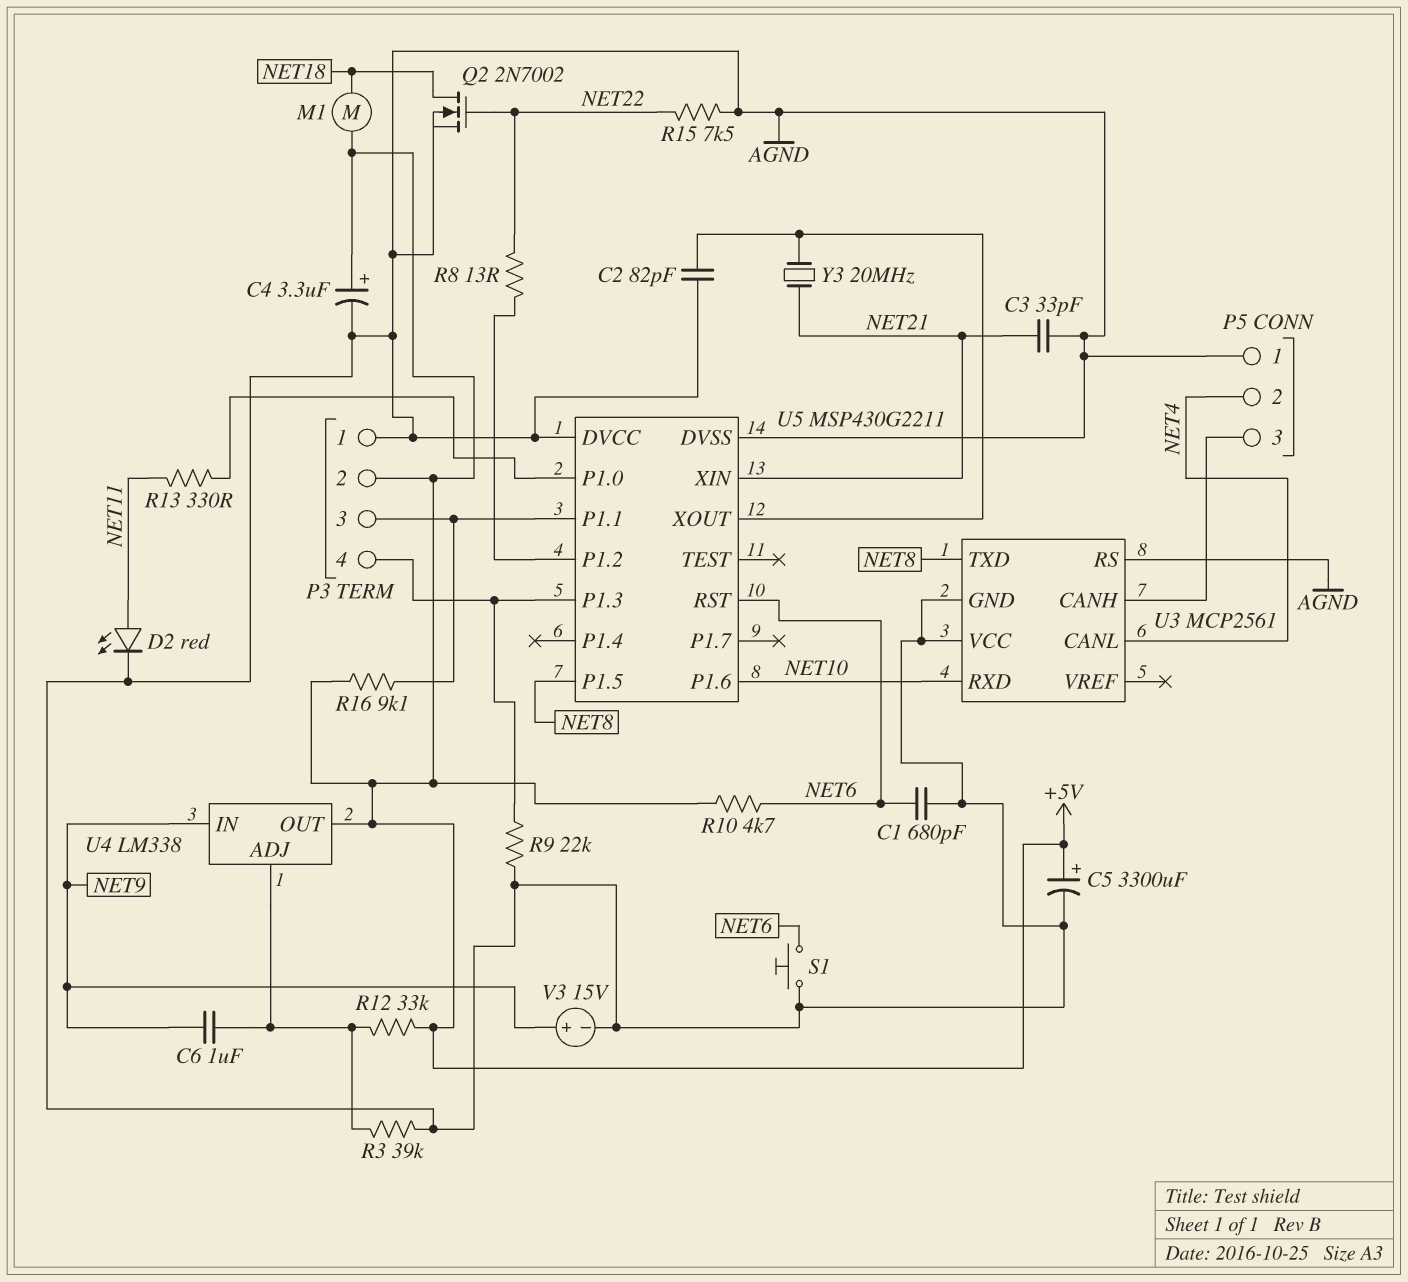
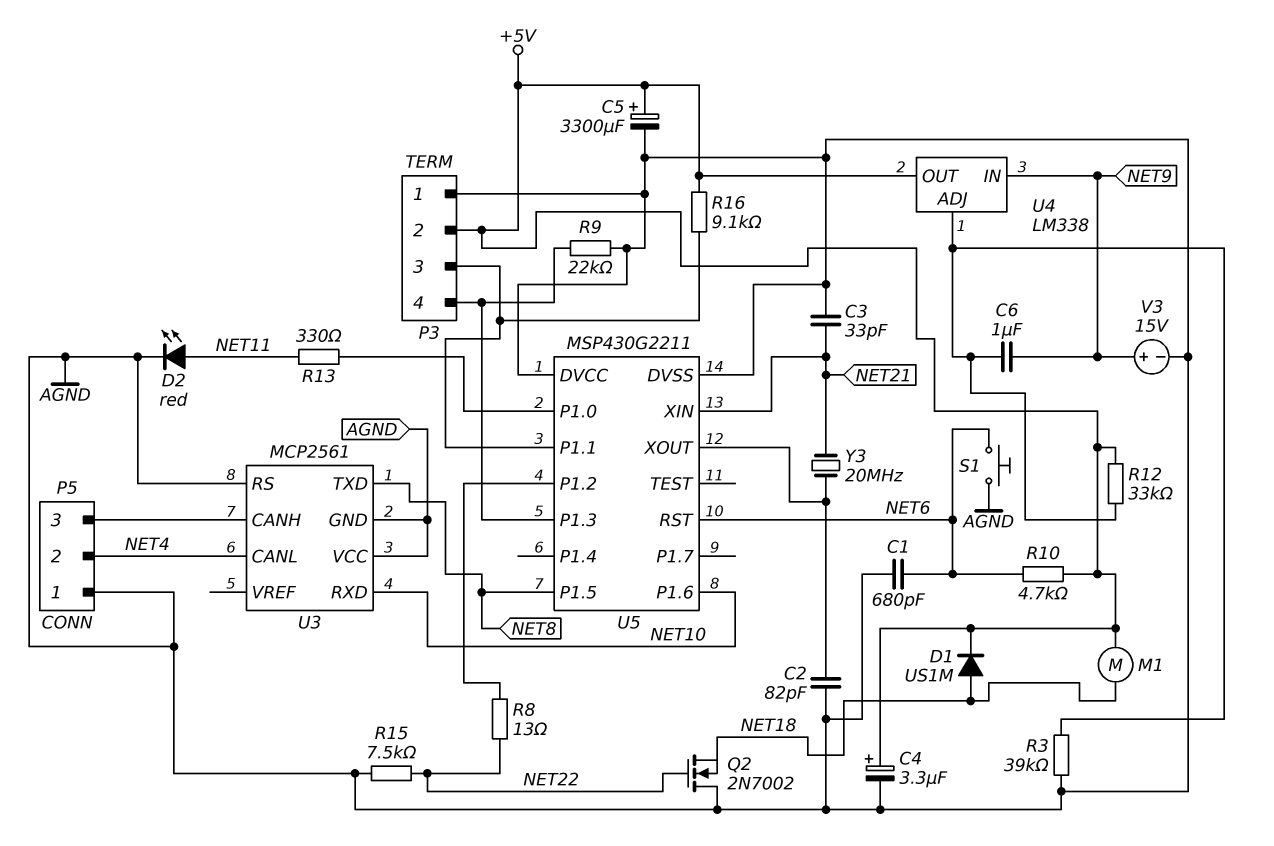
D1: none -> diode US1M (A NET18, K +5V)
Q2: NMOS 2N7002 (G NET22, D NET18, S AGND) -> NMOS 2N7002 (G NET22, D AGND, S NET18)

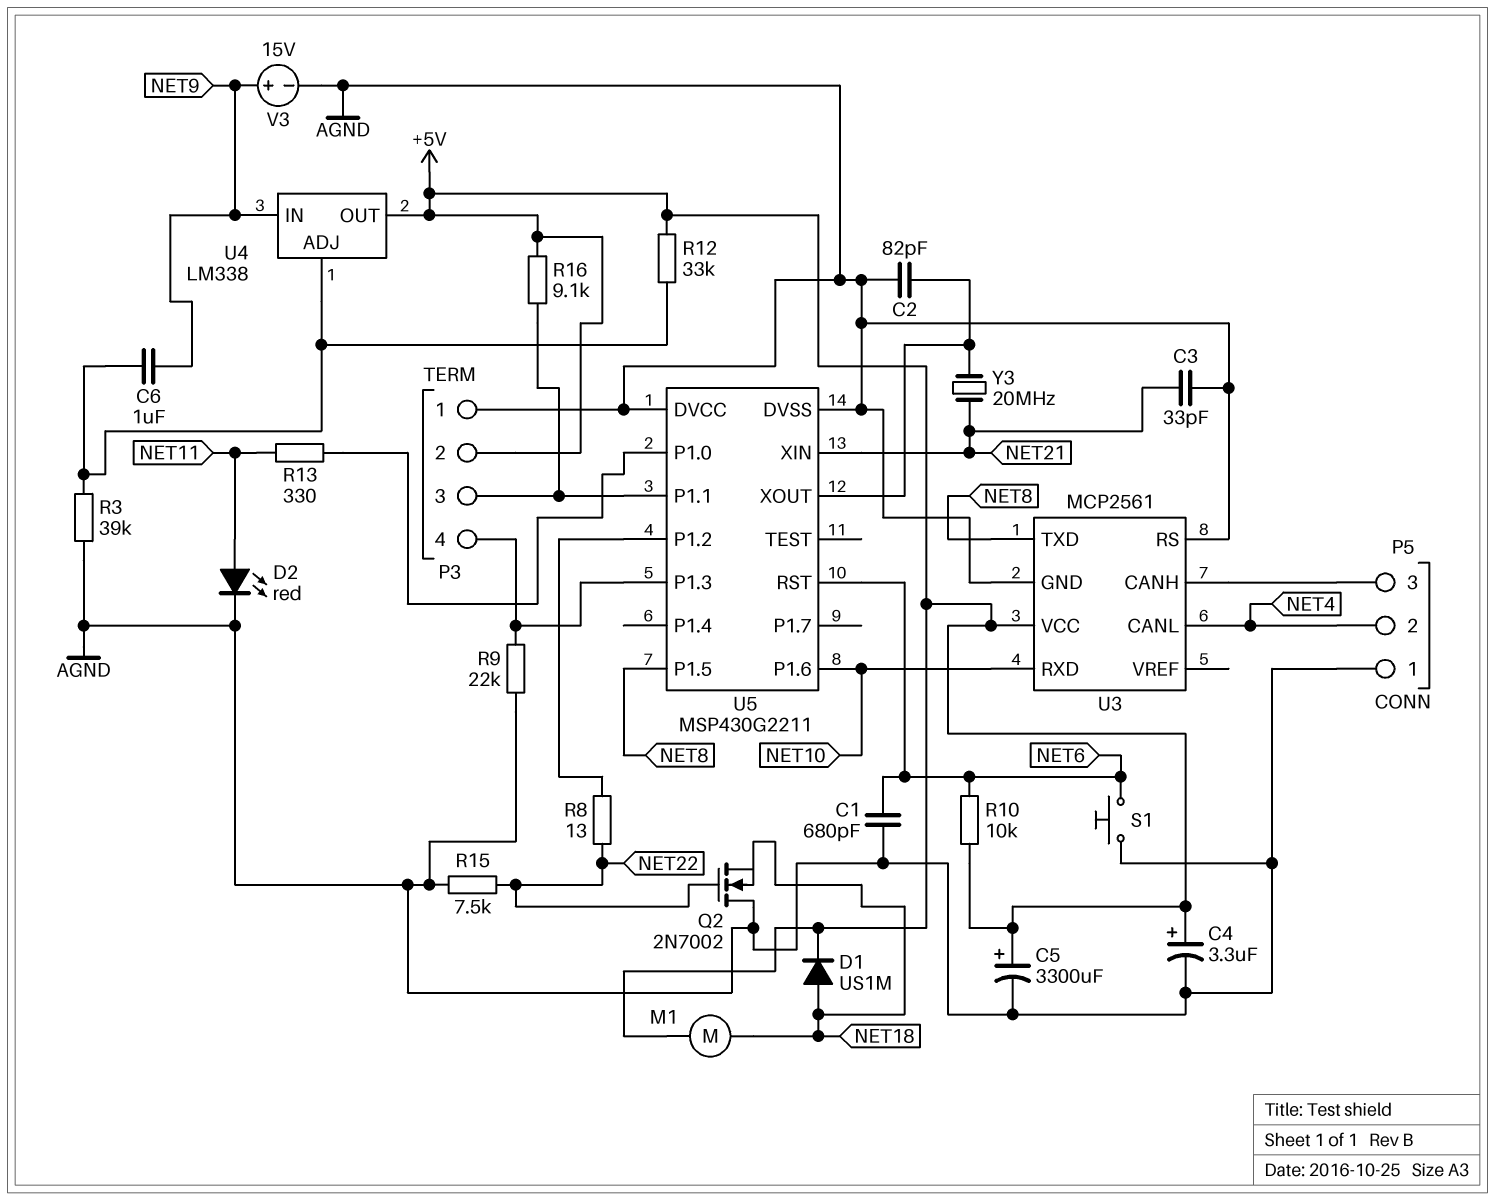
R10: 4.7k (+5V, NET6) -> 10k (+5V, NET6)
U3 pin VCC: AGND -> +5V

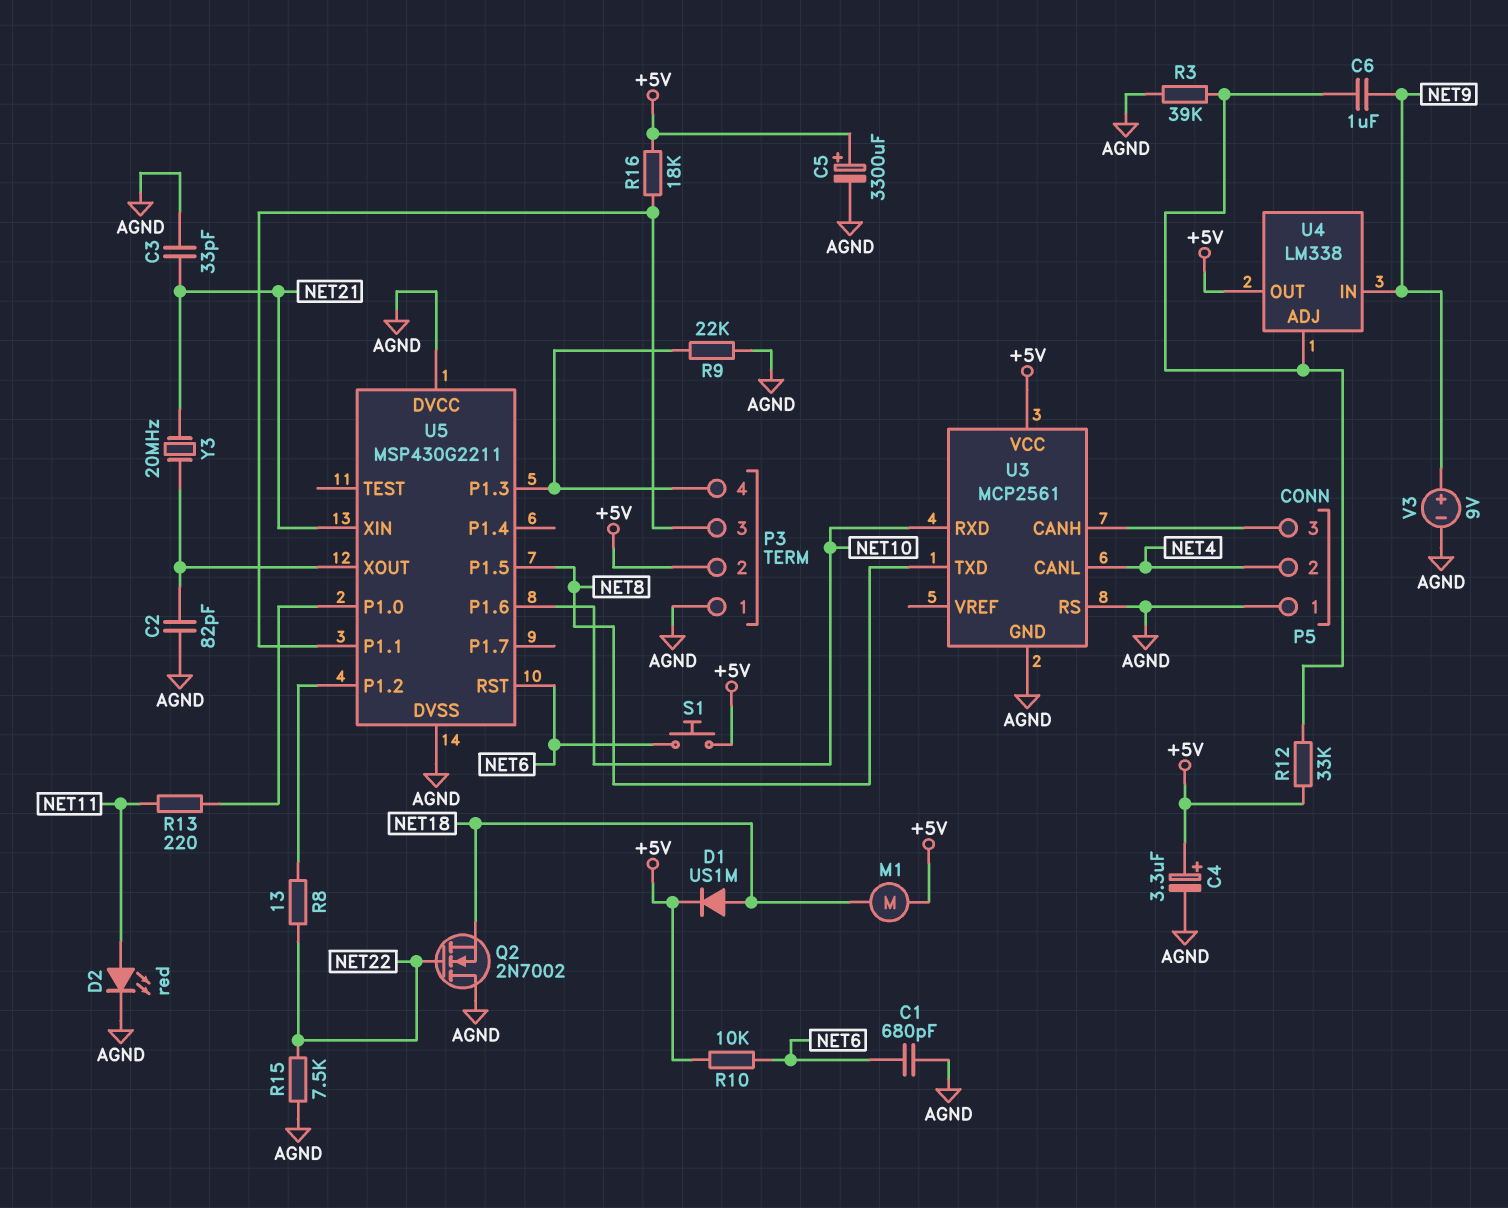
R13: 330 (NET11, U5/P1.0) -> 220 (NET11, U5/P1.0)
R16: 9.1k (+5V, P3/3) -> 18k (+5V, P3/3)
S1: button (AGND, NET6) -> button (+5V, NET6)
V3: 15V (plus NET9, minus AGND) -> 9V (plus NET9, minus AGND)

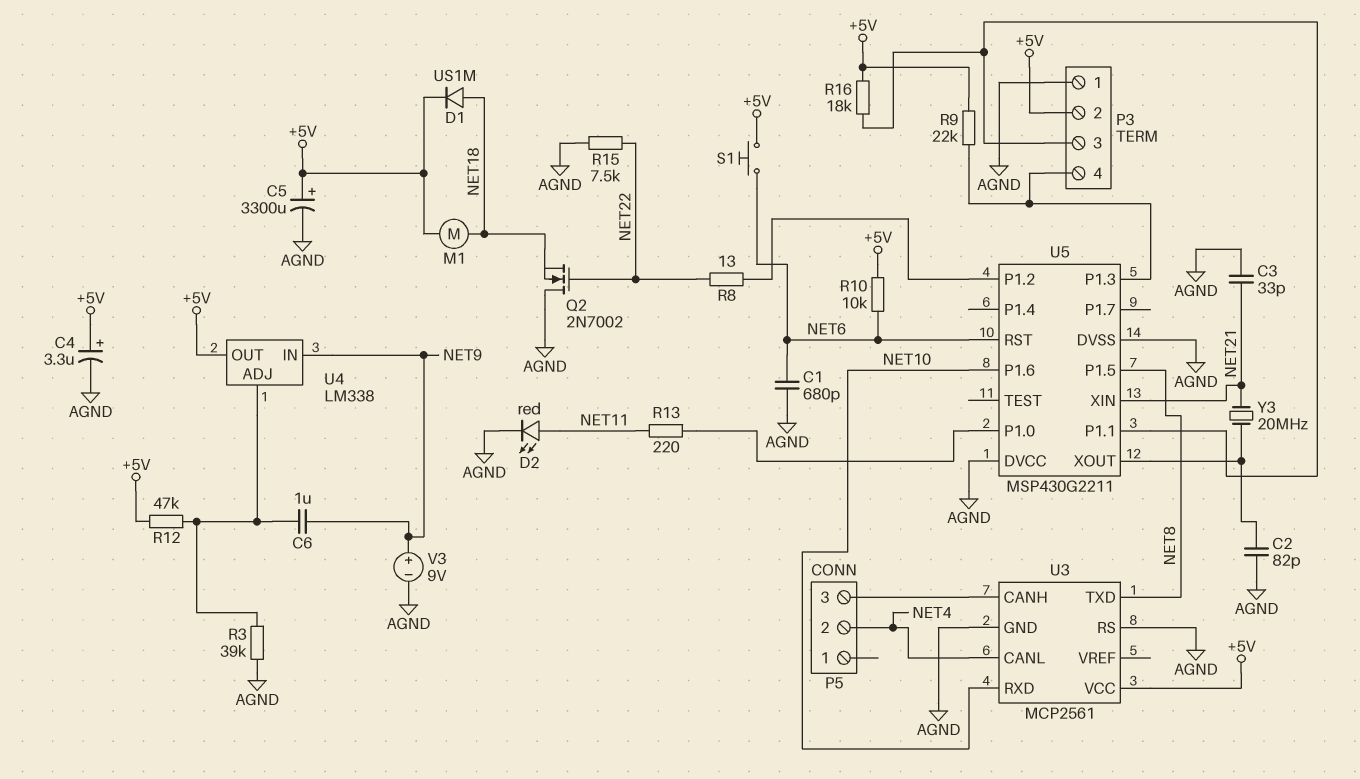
P5 pin 1: AGND -> none
R9: 22k (AGND, P3/4) -> 22k (+5V, P3/4)
R12: 33k (+5V, U4/ADJ) -> 47k (+5V, U4/ADJ)

